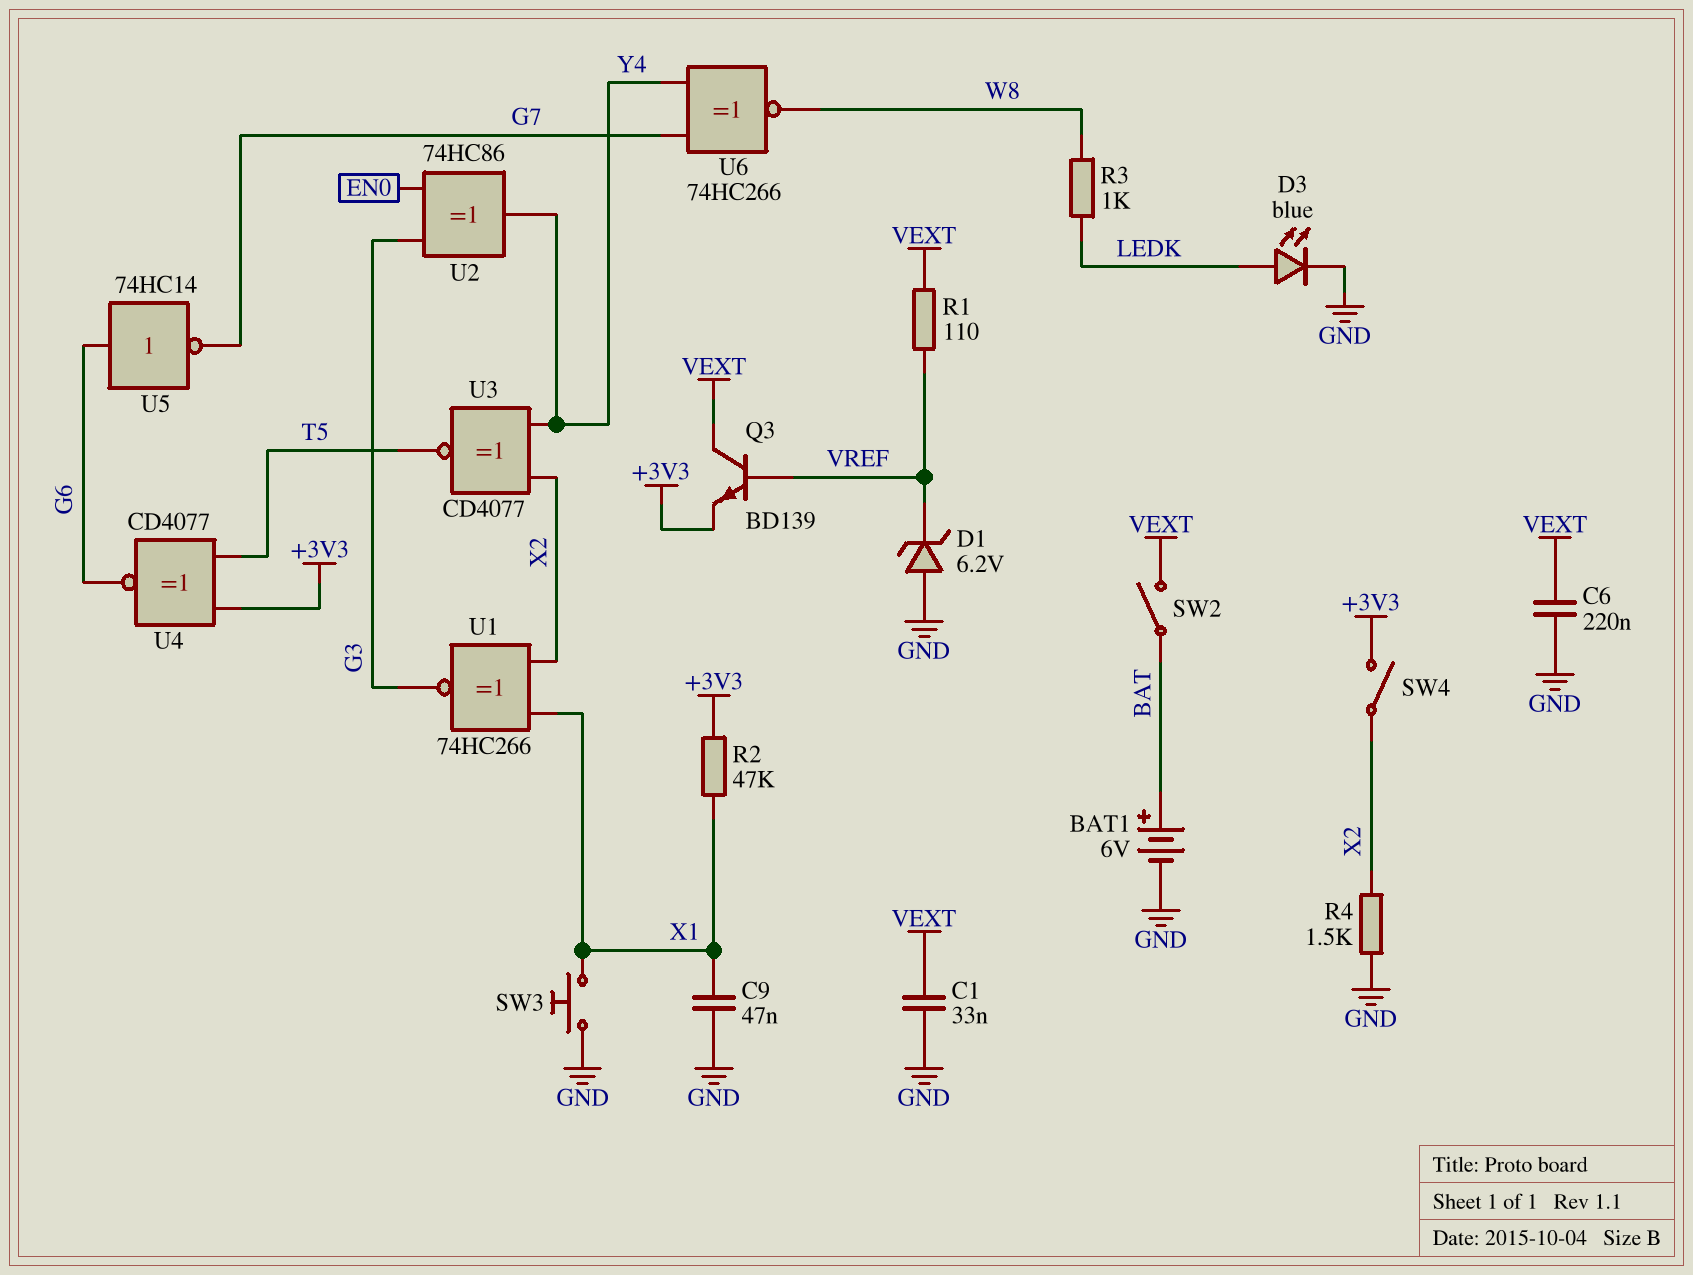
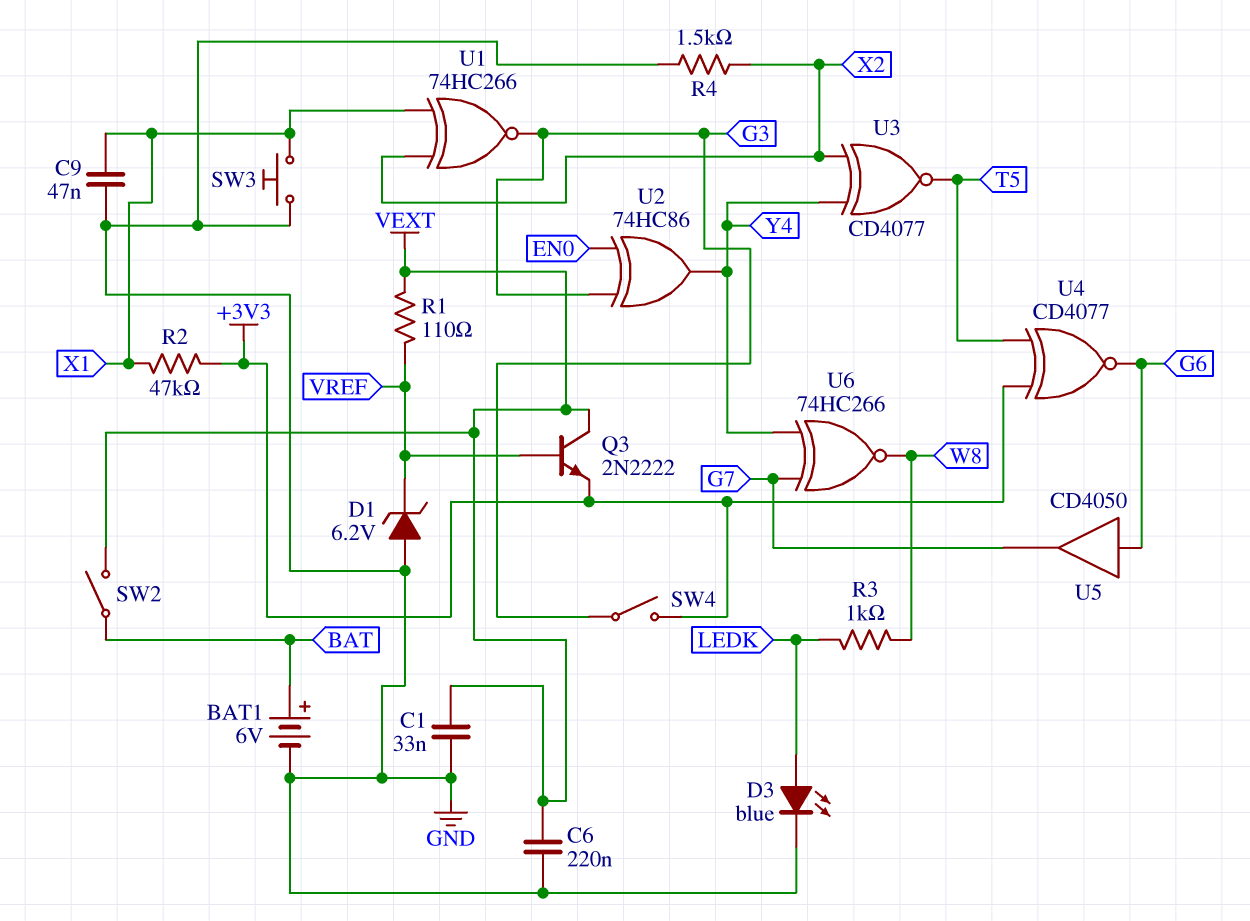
Q3: NPN BD139 (B VREF, C VEXT, E +3V3) -> NPN 2N2222 (B VREF, C VEXT, E +3V3)
SW4: switch (+3V3, X2) -> switch (+3V3, G3)
U5: NOT 74HC14 (in G6, out G7) -> buffer CD4050 (in G6, out G7)

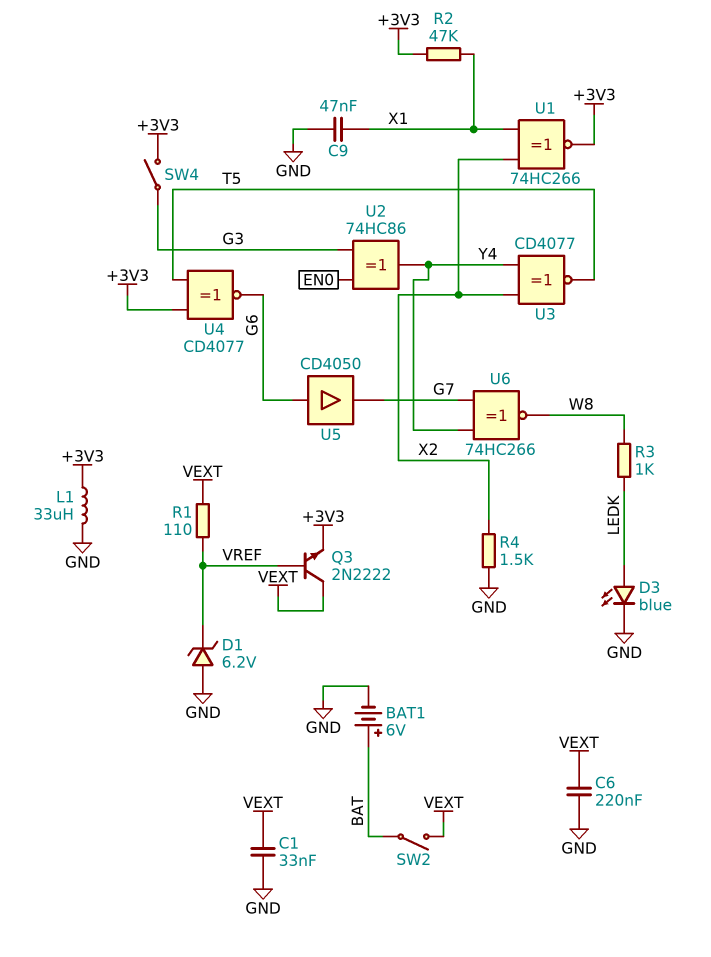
L1: none -> 33uH (+3V3, GND)
SW3: button (GND, X1) -> none
U1: XNOR 74HC266 (in X1, in X2, out G3) -> XNOR 74HC266 (in X1, in X2, out +3V3)

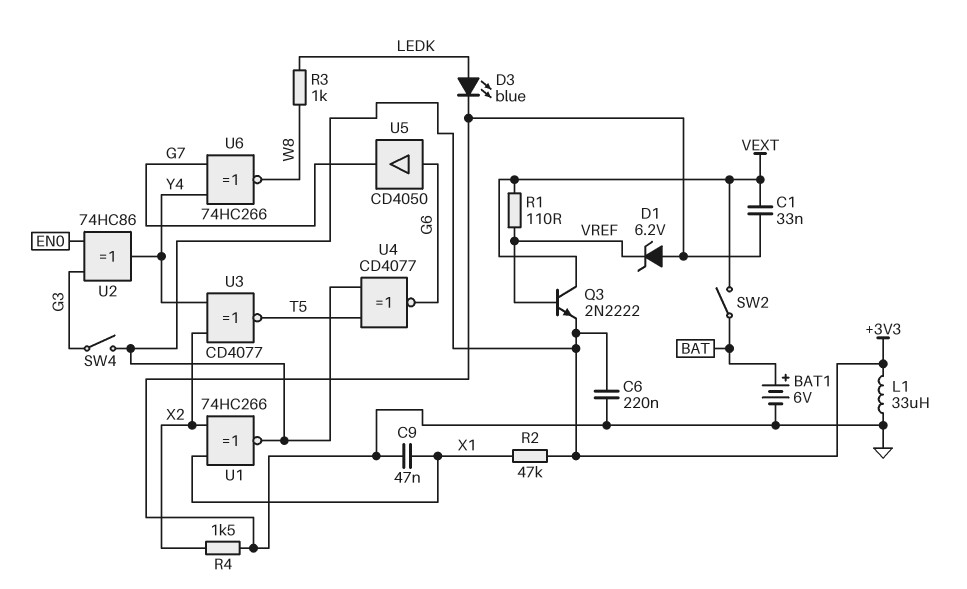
C6: 220nF (GND, VEXT) -> 220nF (+3V3, GND)

